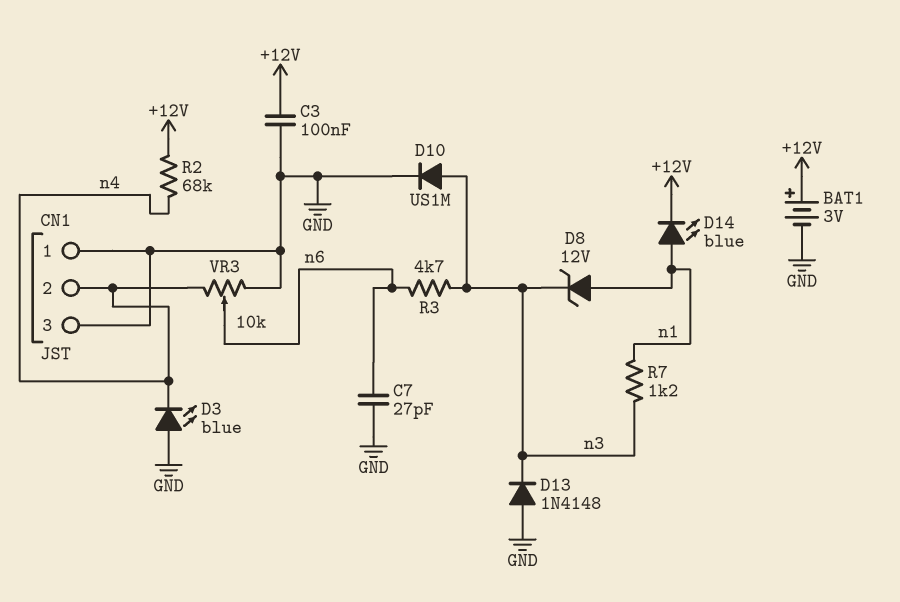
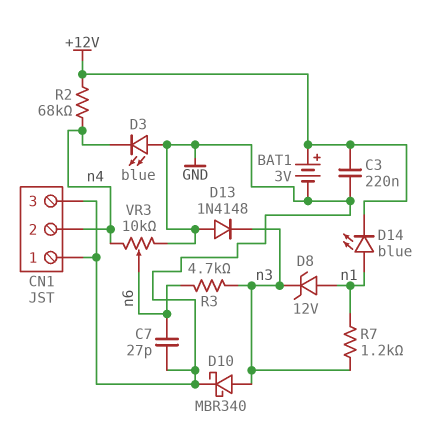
C3: 100nF (+12V, GND) -> 220nF (+12V, GND)
D10: diode US1M (A n3, K GND) -> schottky MBR340 (A n3, K GND)

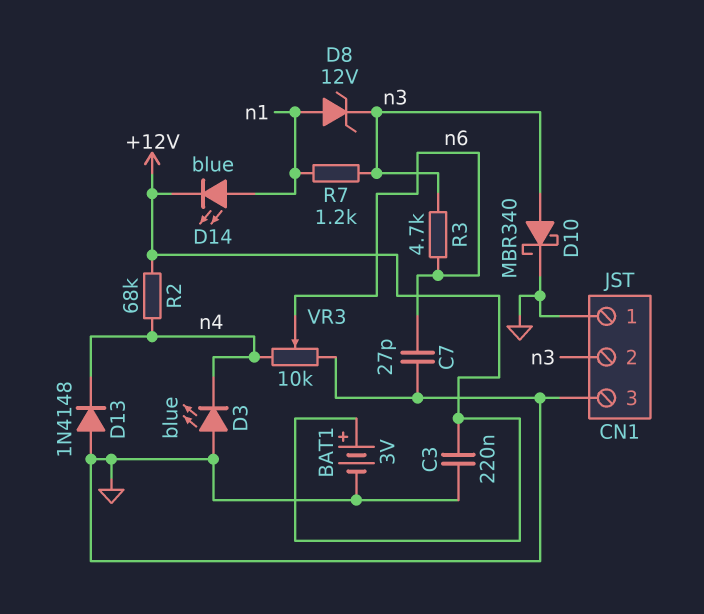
CN1 pin 2: n4 -> n3
D13: diode 1N4148 (A GND, K n3) -> diode 1N4148 (A GND, K n4)

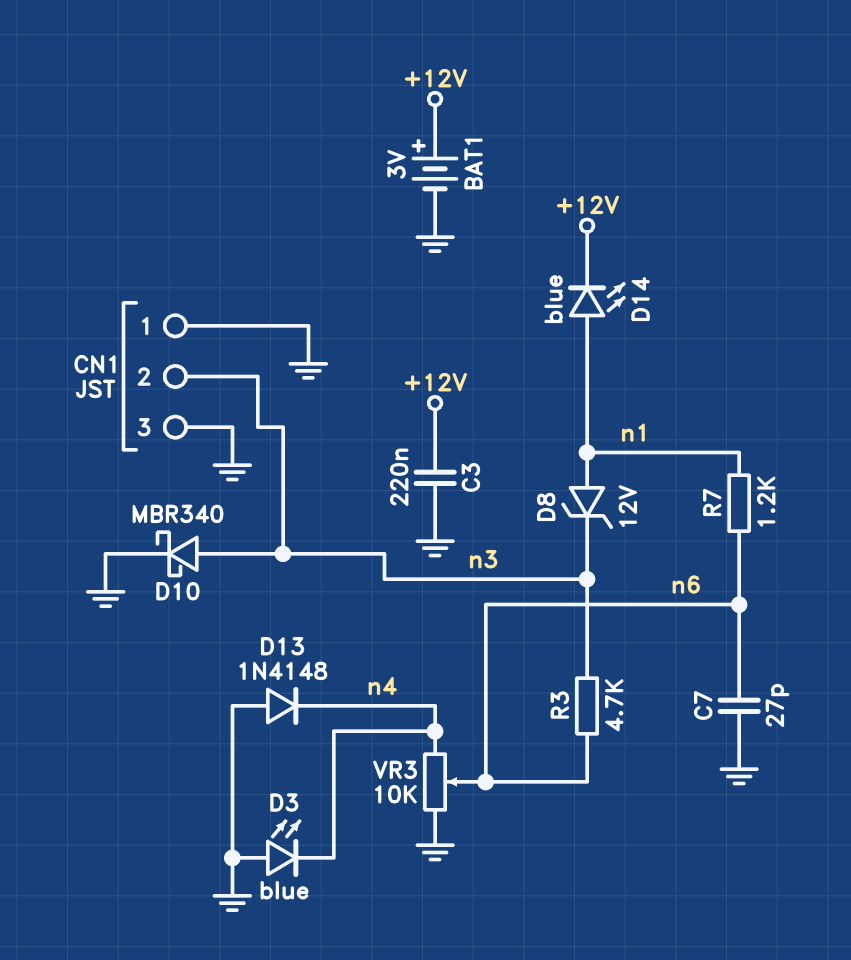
R2: 68k (+12V, n4) -> none
R7: 1.2k (n1, n3) -> 1.2k (n1, n6)

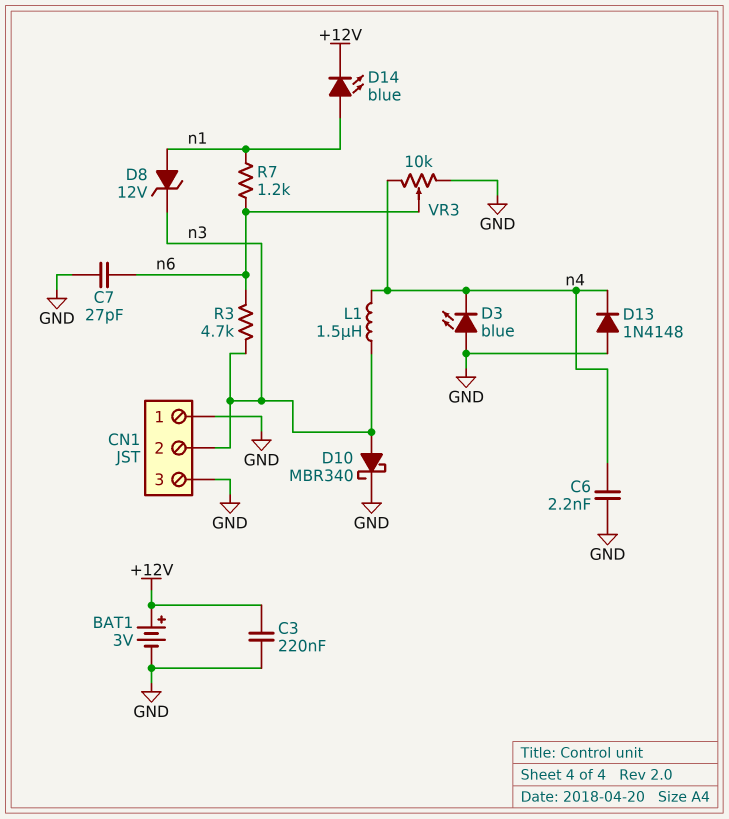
C6: none -> 2.2nF (GND, n4)
L1: none -> 1.5uH (n3, n4)

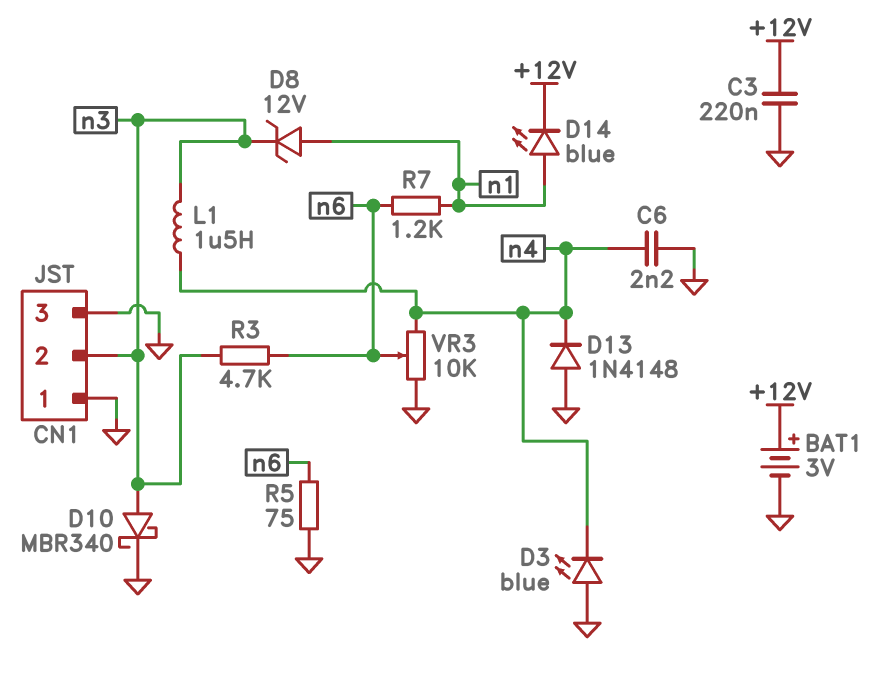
C7: 27pF (GND, n6) -> none
R5: none -> 75 (GND, n6)

